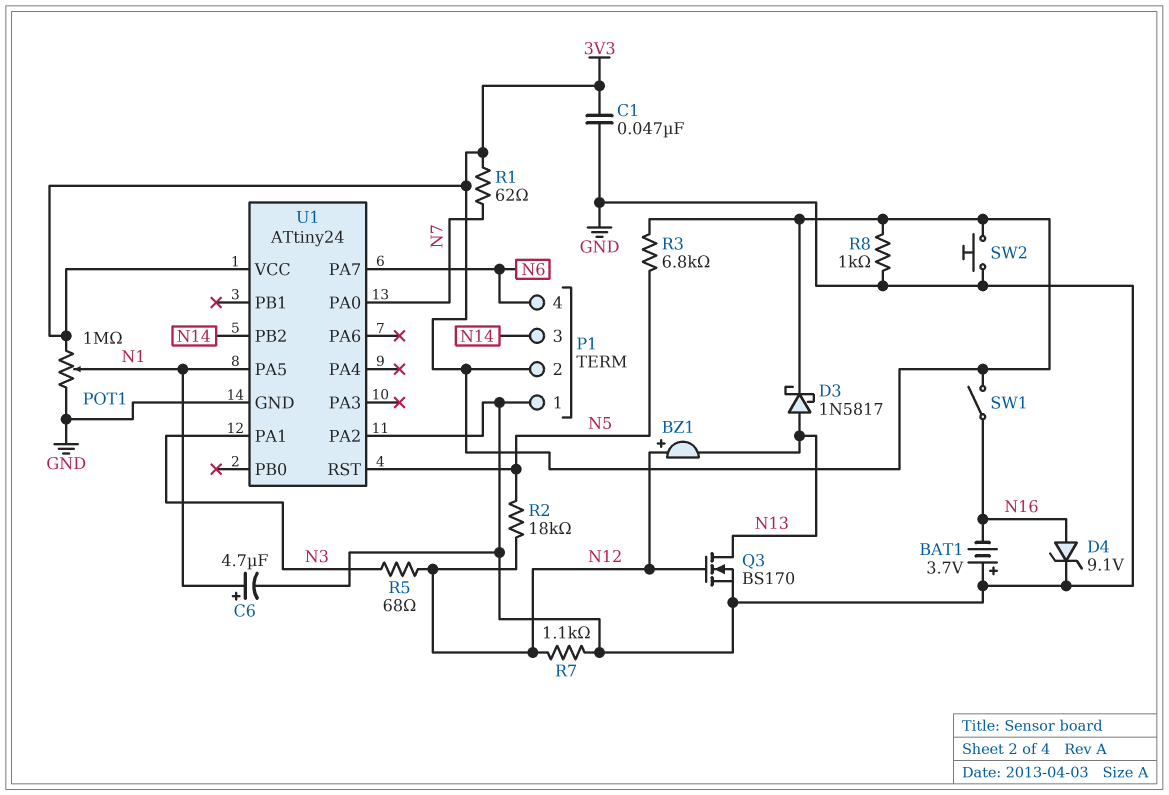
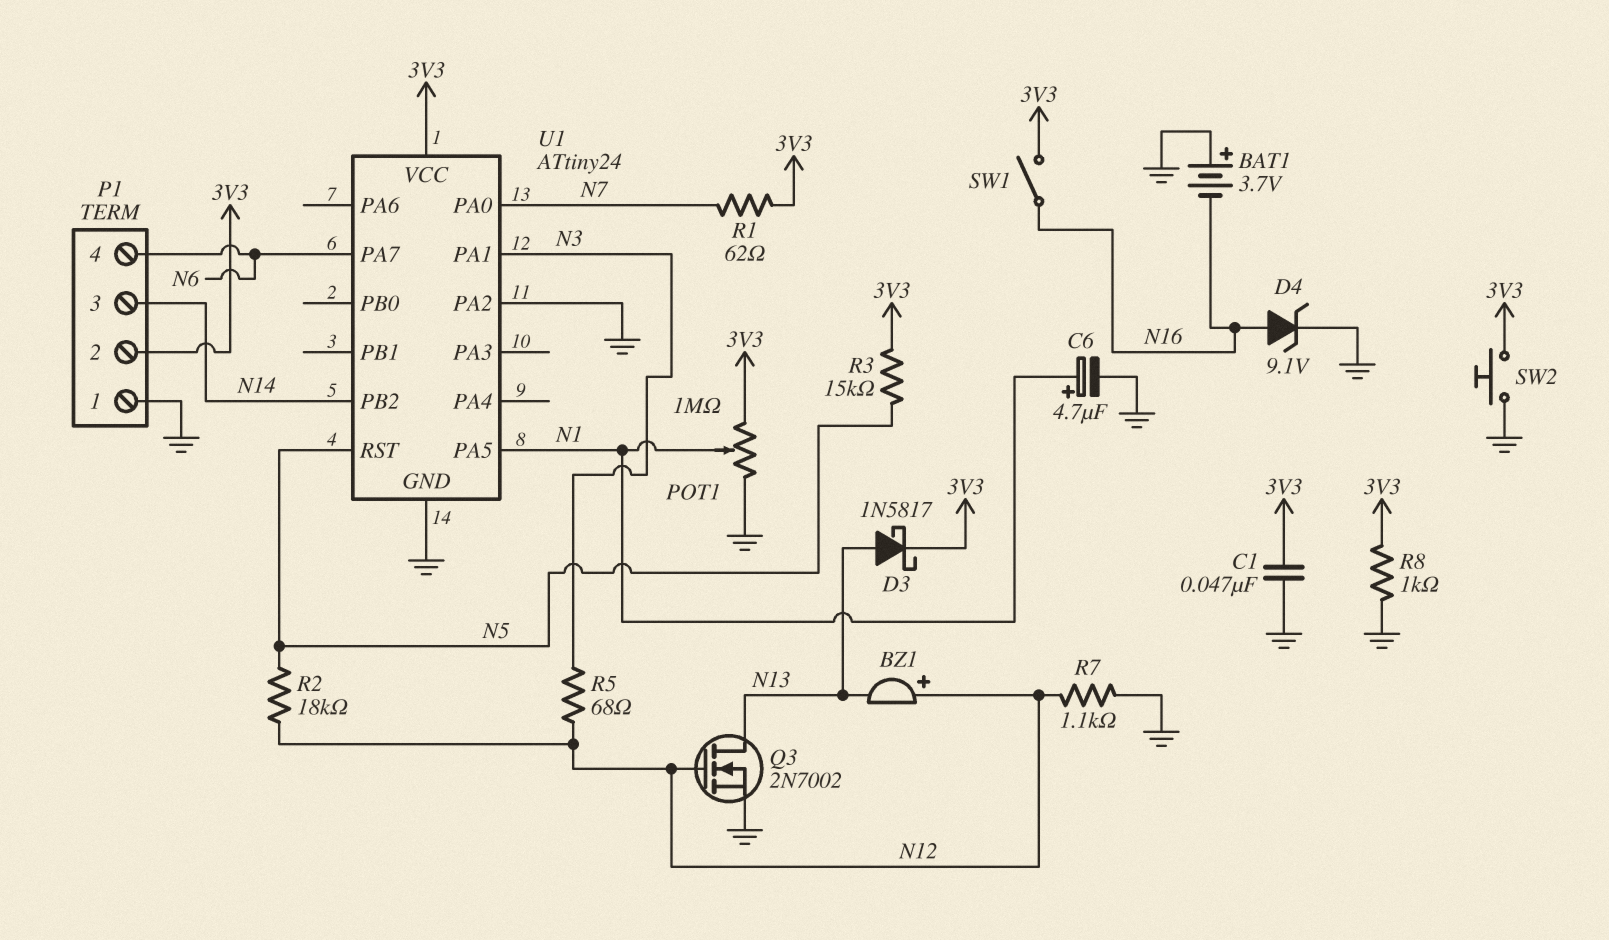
Q3: NMOS BS170 (G N12, D N13, S GND) -> NMOS 2N7002 (G N12, D N13, S GND)
R3: 6.8k (3V3, N5) -> 15k (3V3, N5)

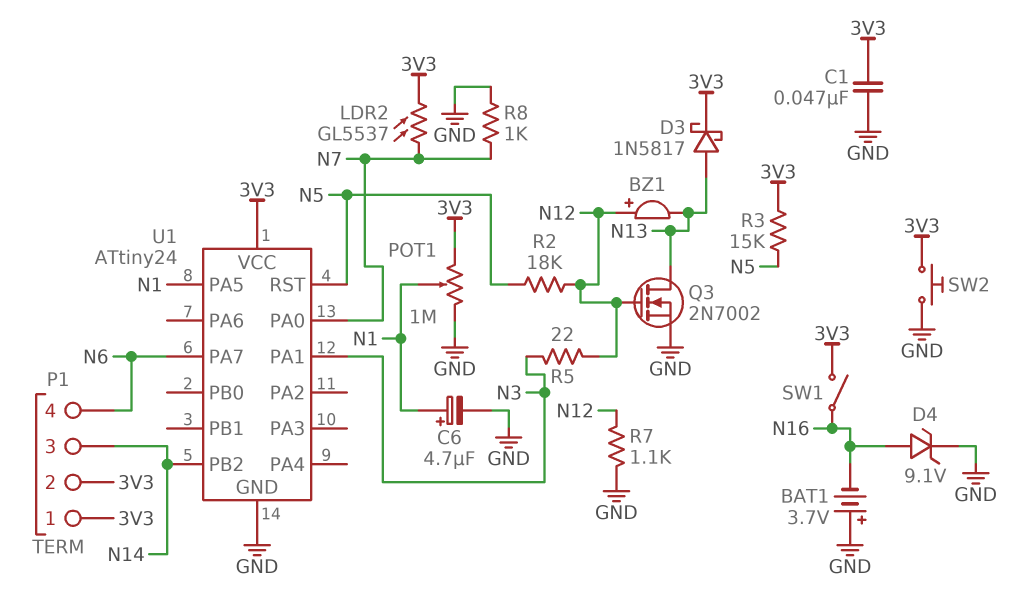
LDR2: none -> GL5537 (3V3, N7)
P1 pin 1: GND -> 3V3
R1: 62 (3V3, N7) -> none
R5: 68 (N3, N12) -> 22 (N3, N12)
R8: 1k (3V3, GND) -> 1k (GND, N7)
U1 pin PA2: GND -> none

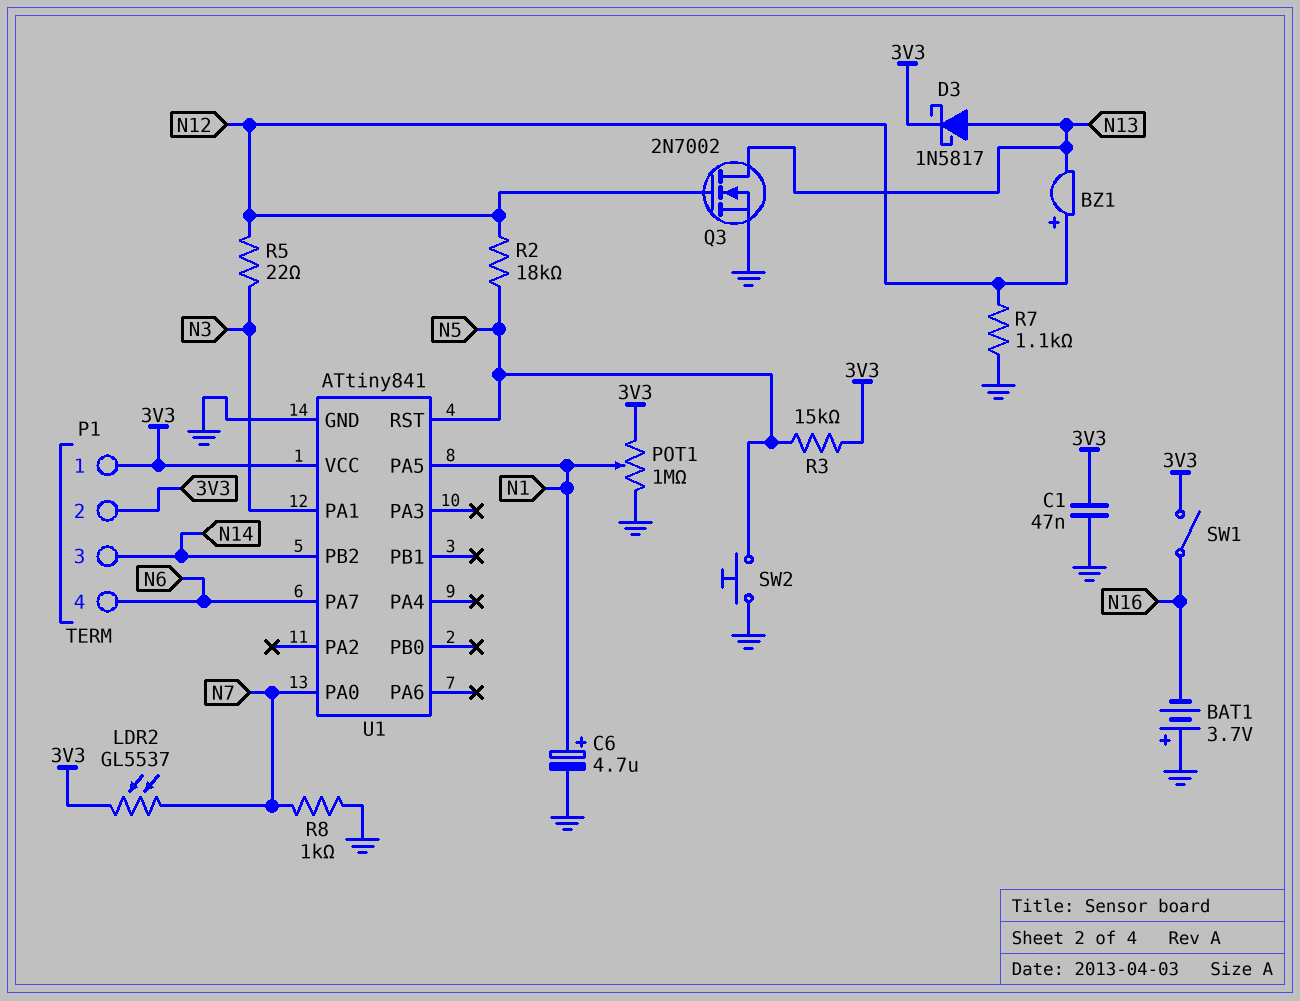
D4: zener 9.1V (A N16, K GND) -> none
SW2: button (3V3, GND) -> button (GND, N5)
U1: ATtiny24 -> ATtiny841

